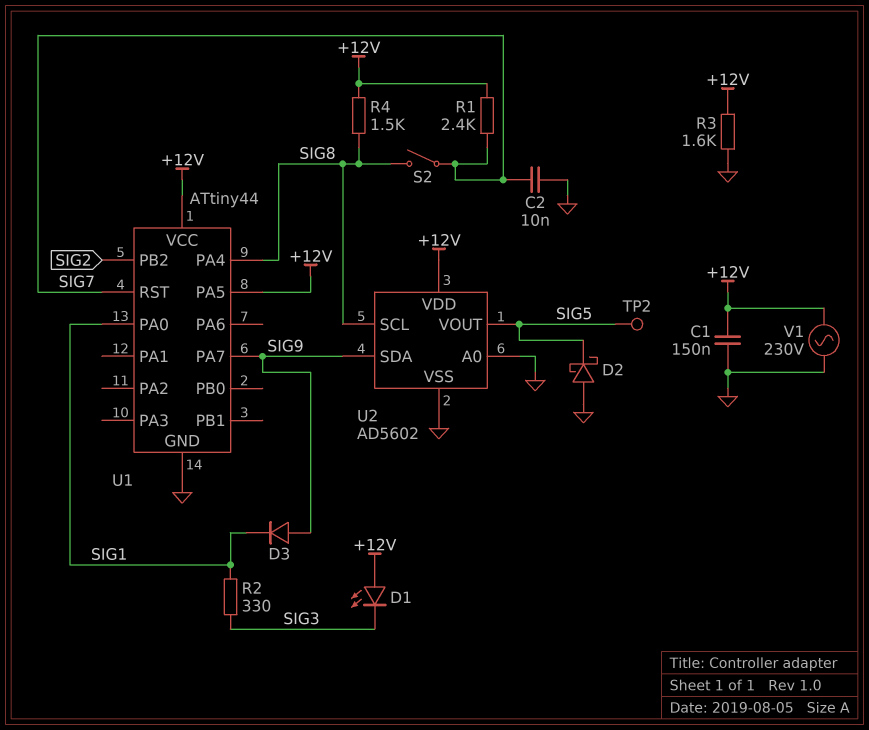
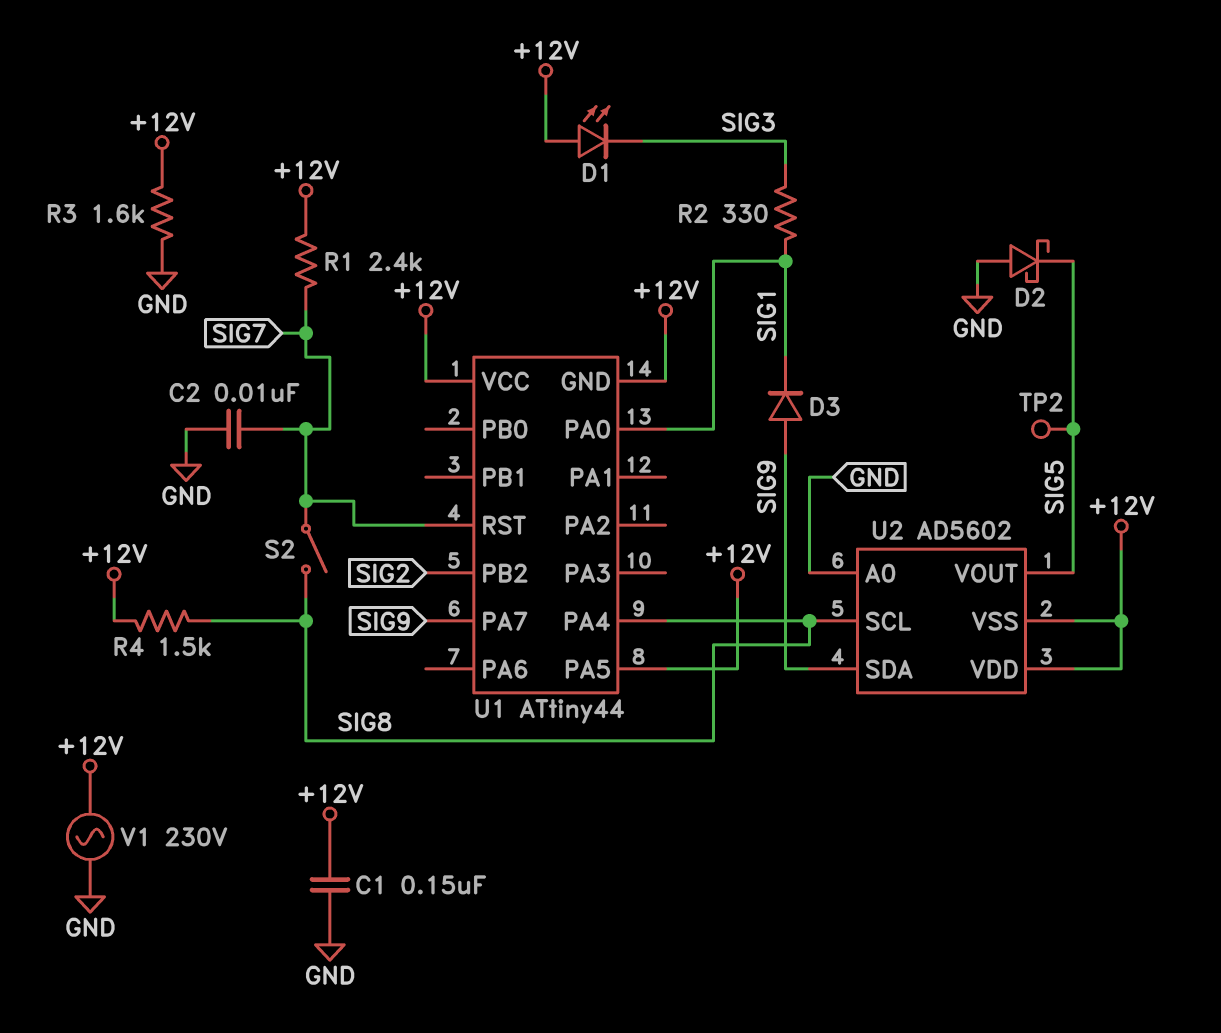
U1 pin GND: GND -> +12V
U2 pin VSS: GND -> +12V

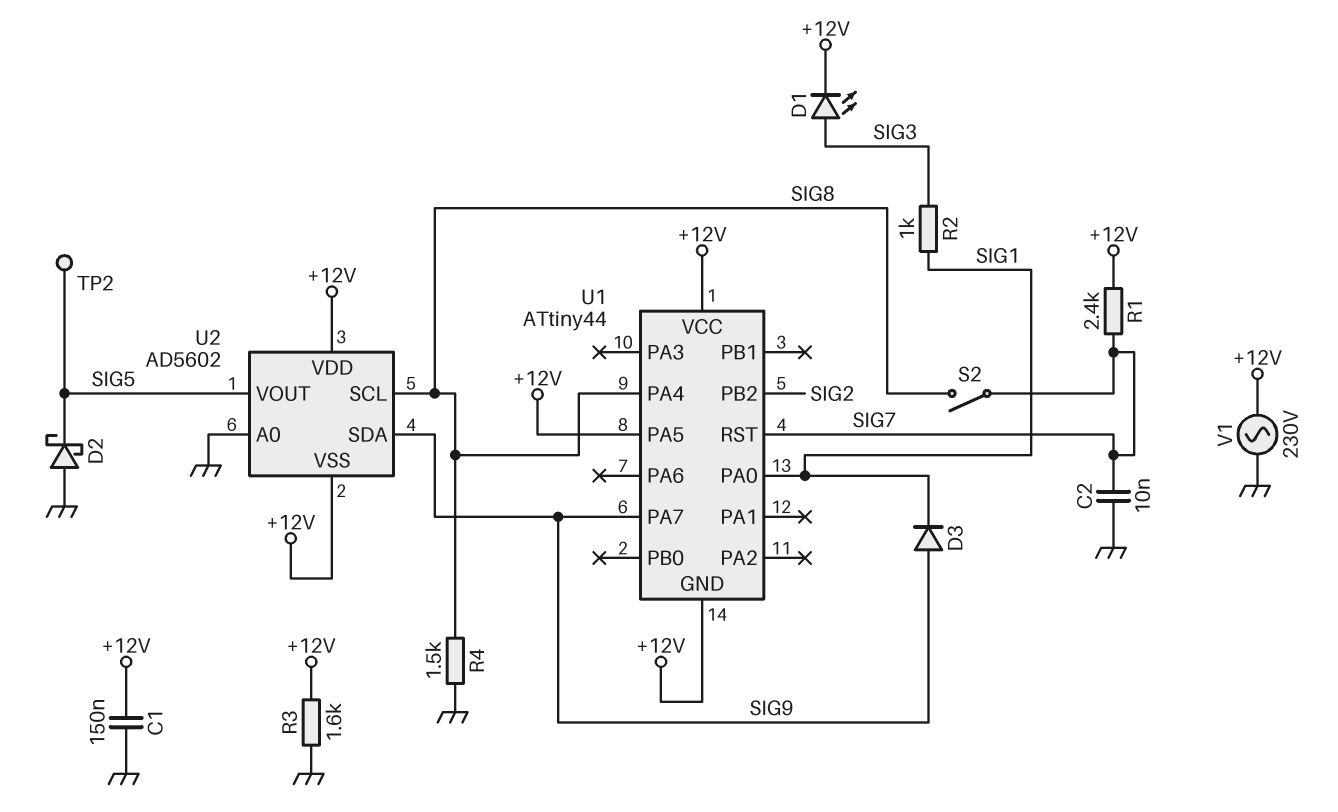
D1: LED (A +12V, K SIG3) -> LED (A SIG3, K +12V)
R2: 330 (SIG1, SIG3) -> 1k (SIG1, SIG3)
R4: 1.5k (+12V, SIG8) -> 1.5k (GND, SIG8)

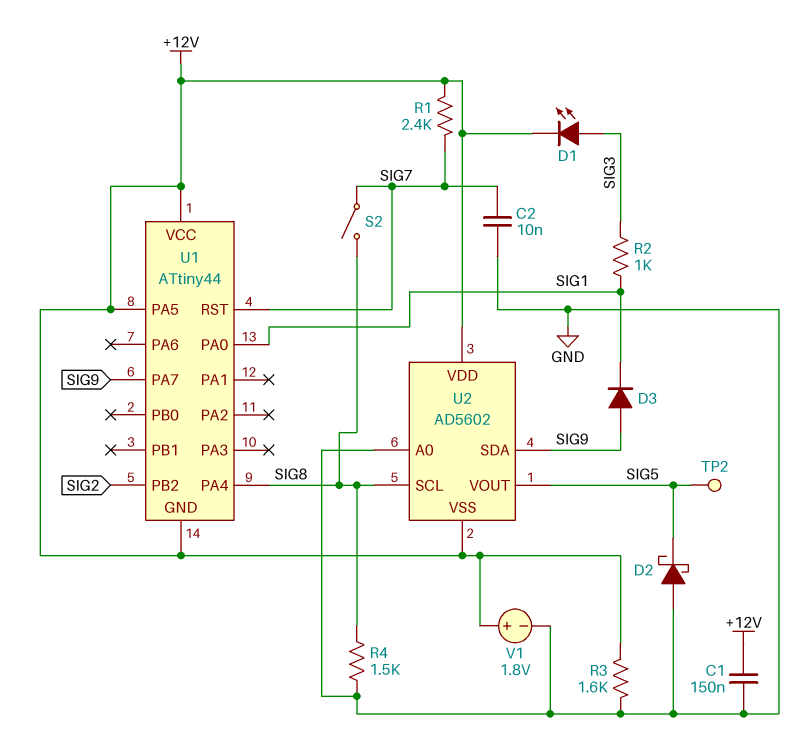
V1: AC 230V (+12V, GND) -> 1.8V (plus +12V, minus GND)

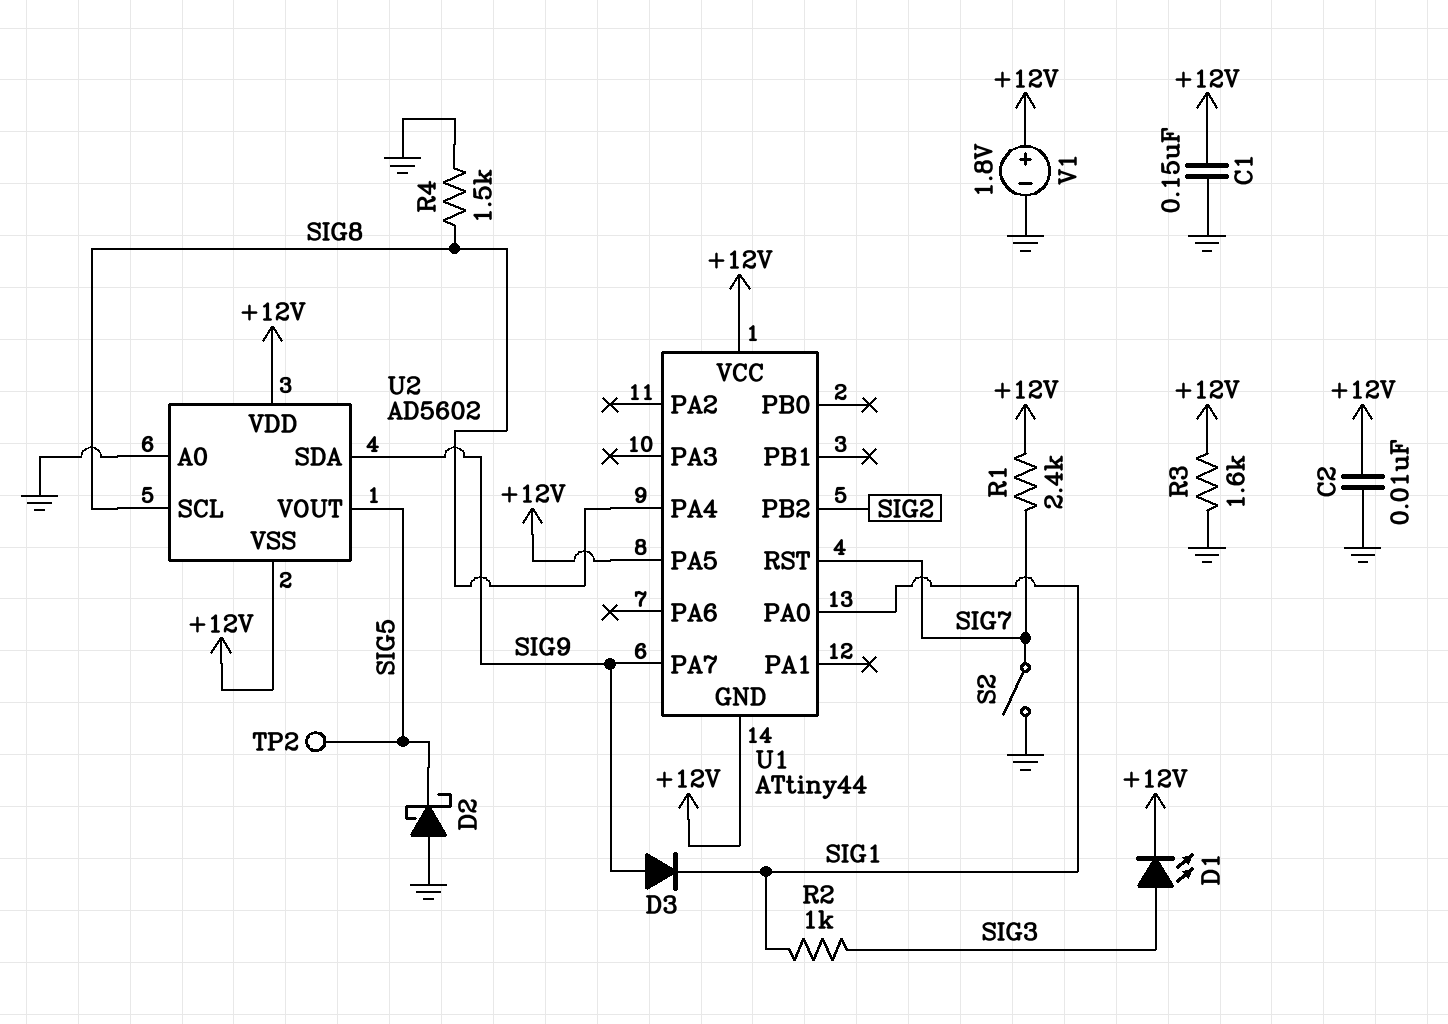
C2: 10nF (GND, SIG7) -> 10nF (+12V, GND)
S2: switch (SIG7, SIG8) -> switch (GND, SIG7)

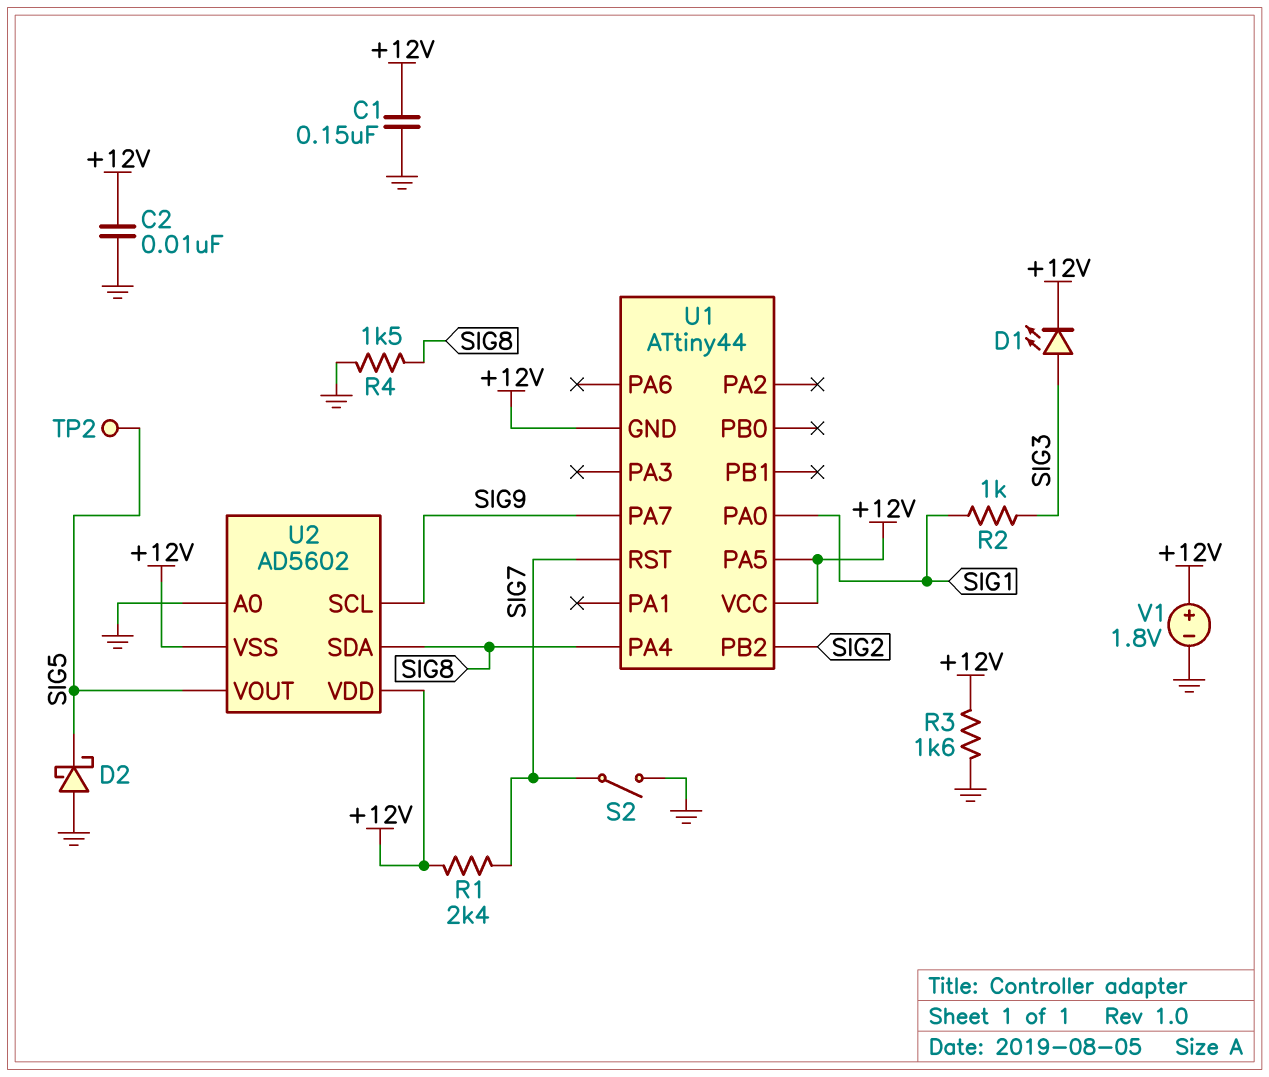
D3: diode (A SIG9, K SIG1) -> none
U2 pin SCL: SIG8 -> SIG9
U2 pin SDA: SIG9 -> SIG8

